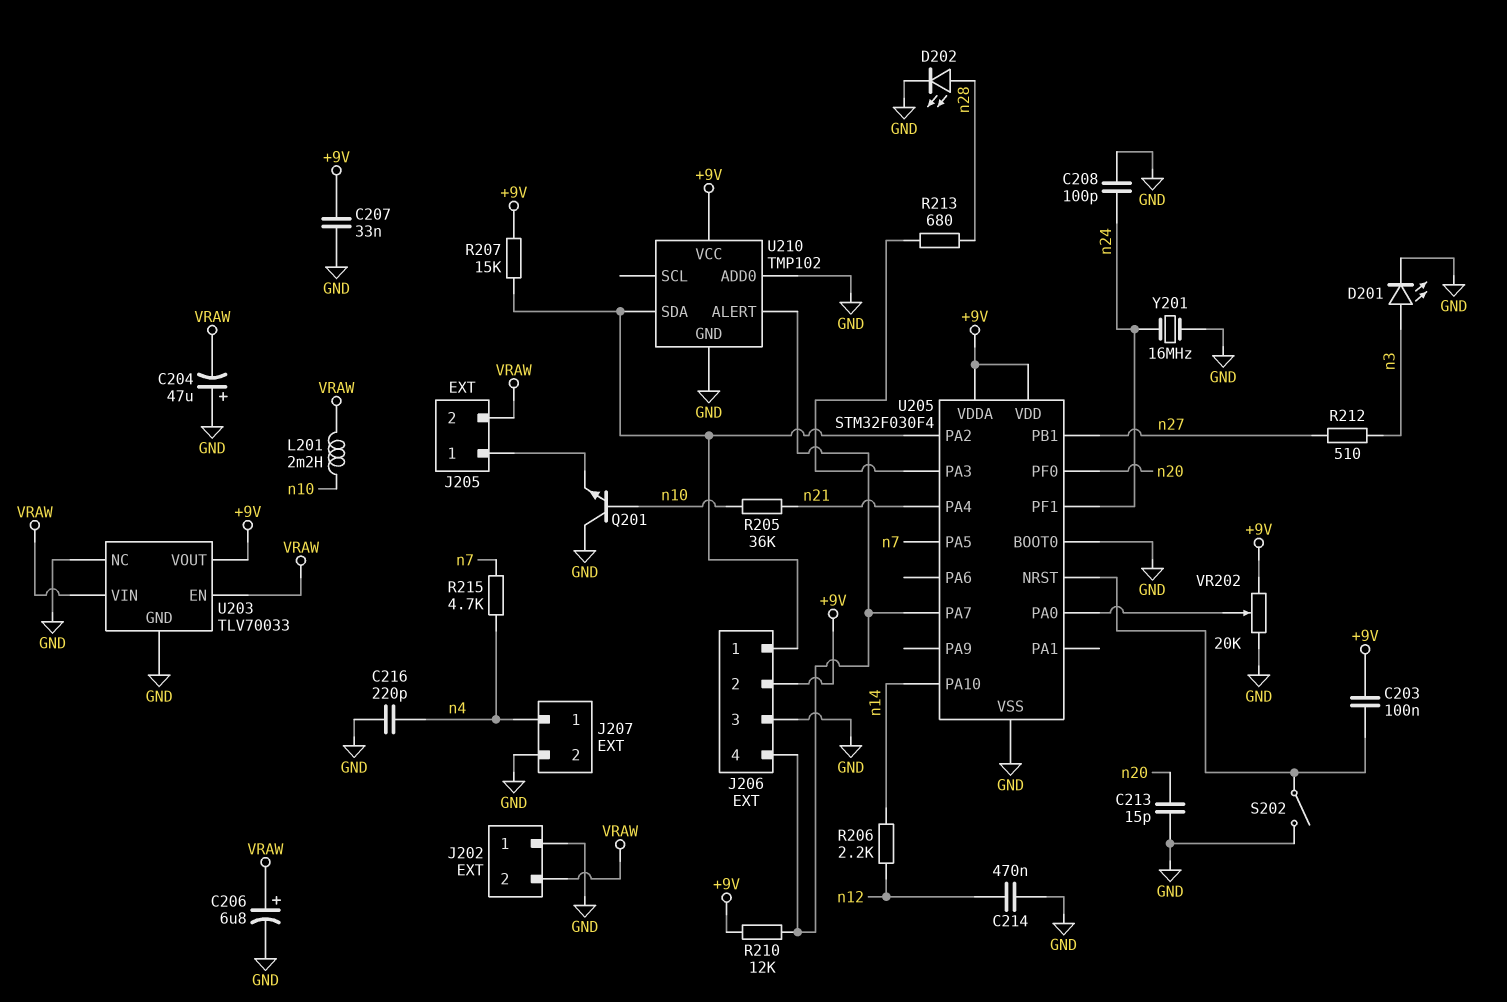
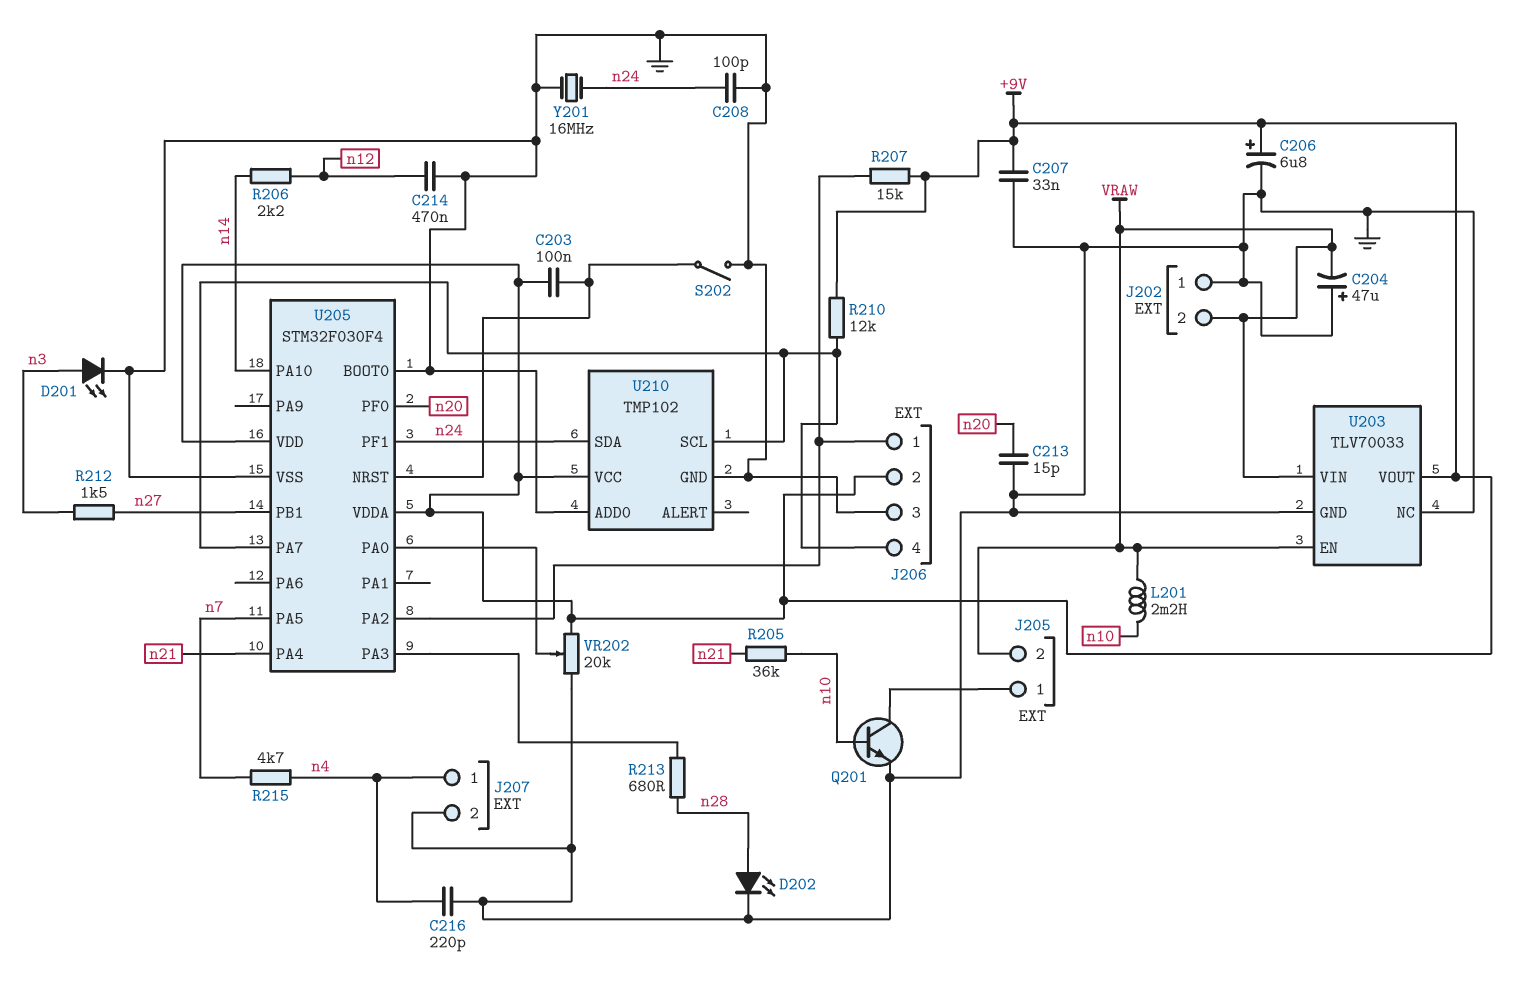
C206: 6.8uF (plus VRAW, minus GND) -> 6.8uF (plus +9V, minus GND)
Q201: NPN (B n10, C GND, E J205/1) -> NPN (B n10, C J205/1, E GND)
R212: 510 (n3, n27) -> 1.5k (n3, n27)
U210 pin ALERT: J206/4 -> none
U210 pin SCL: none -> J206/4
U210 pin SDA: J206/1 -> n24

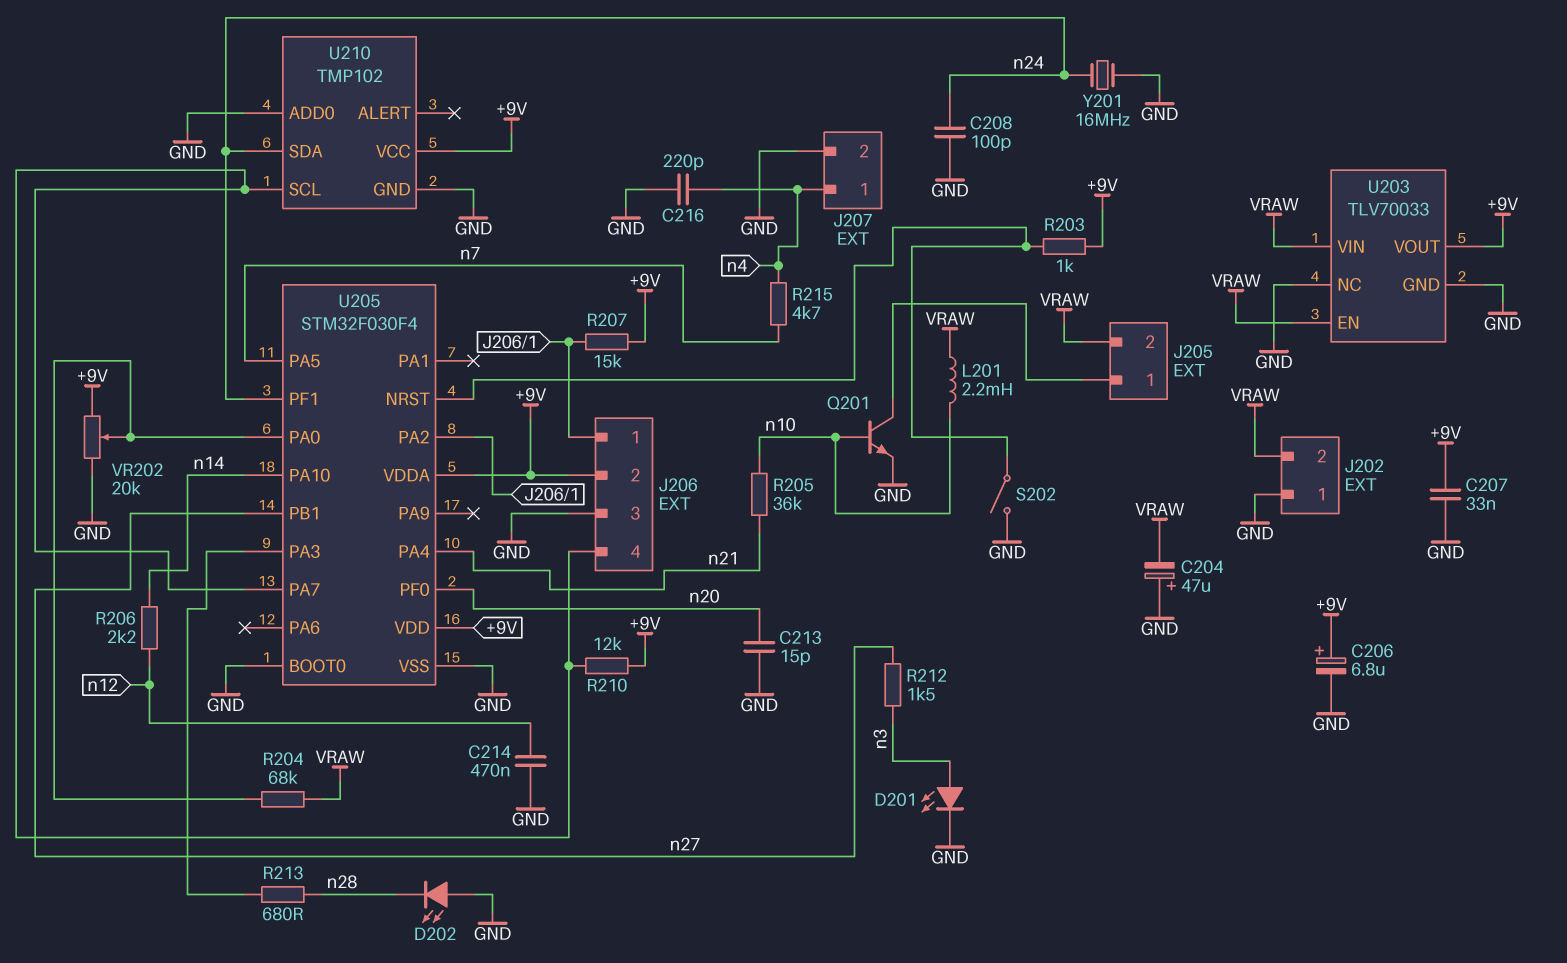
C203: 100nF (+9V, U205/NRST) -> none
D202: LED (A n28, K GND) -> LED (A GND, K n28)
R203: none -> 1k (+9V, U205/NRST)
R204: none -> 68k (U205/PA0, VRAW)

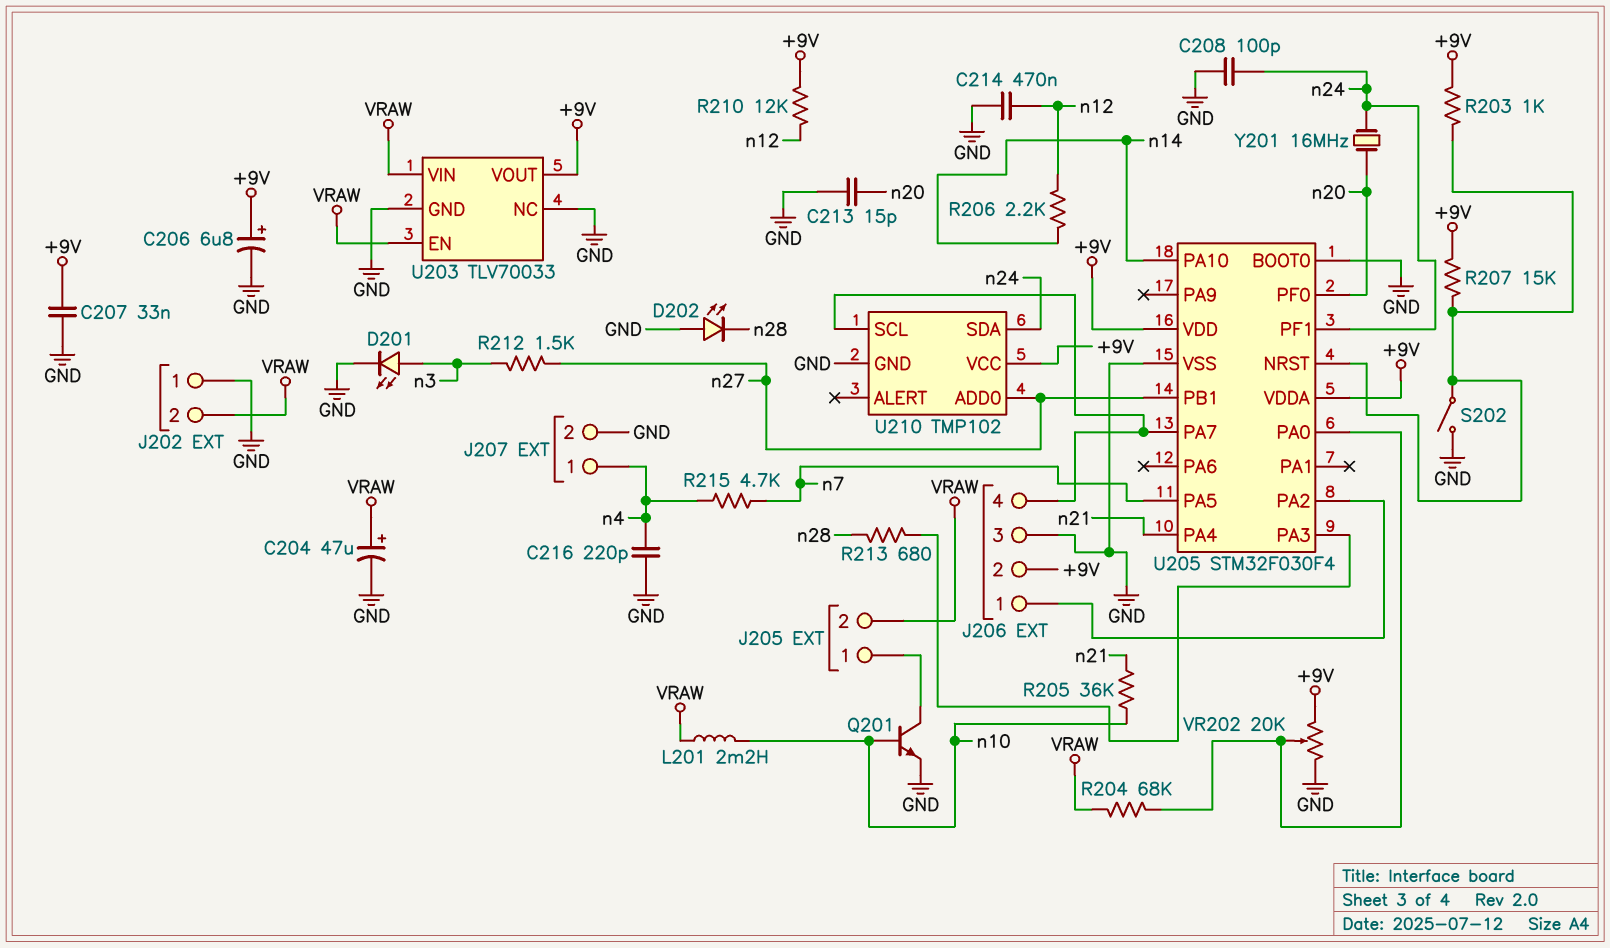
C204: 47uF (plus GND, minus VRAW) -> 47uF (plus VRAW, minus GND)
R207: 15k (+9V, J206/1) -> 15k (+9V, U205/NRST)
R210: 12k (+9V, J206/4) -> 12k (+9V, n12)
U210 pin ADD0: GND -> n27
Y201: 16MHz (GND, n24) -> 16MHz (n20, n24)

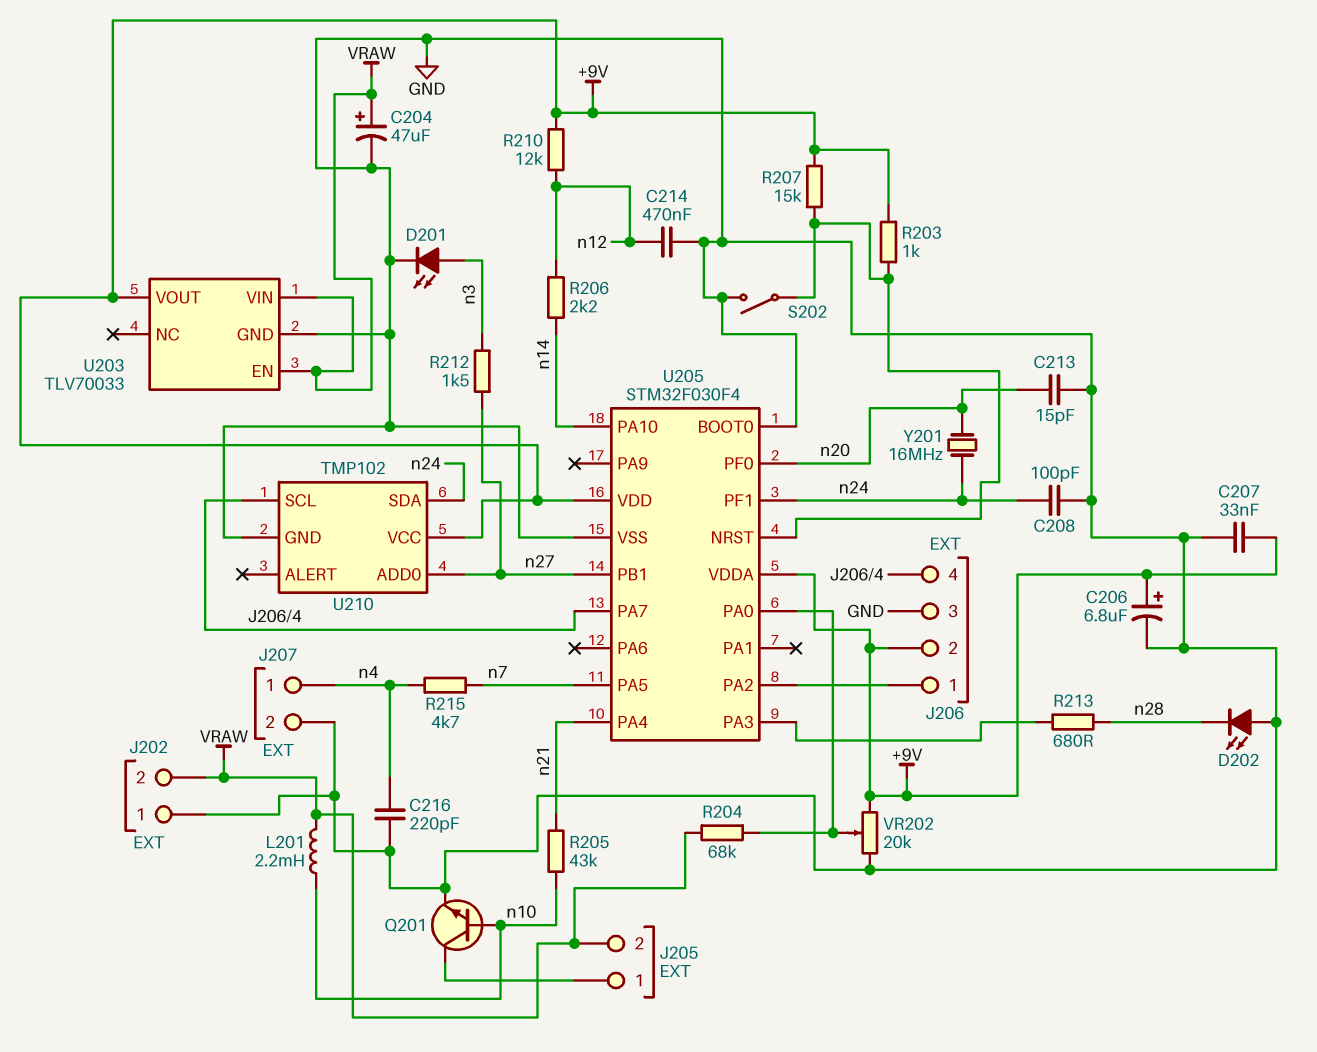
R205: 36k (n10, n21) -> 43k (n10, n21)
U203 pin NC: GND -> none

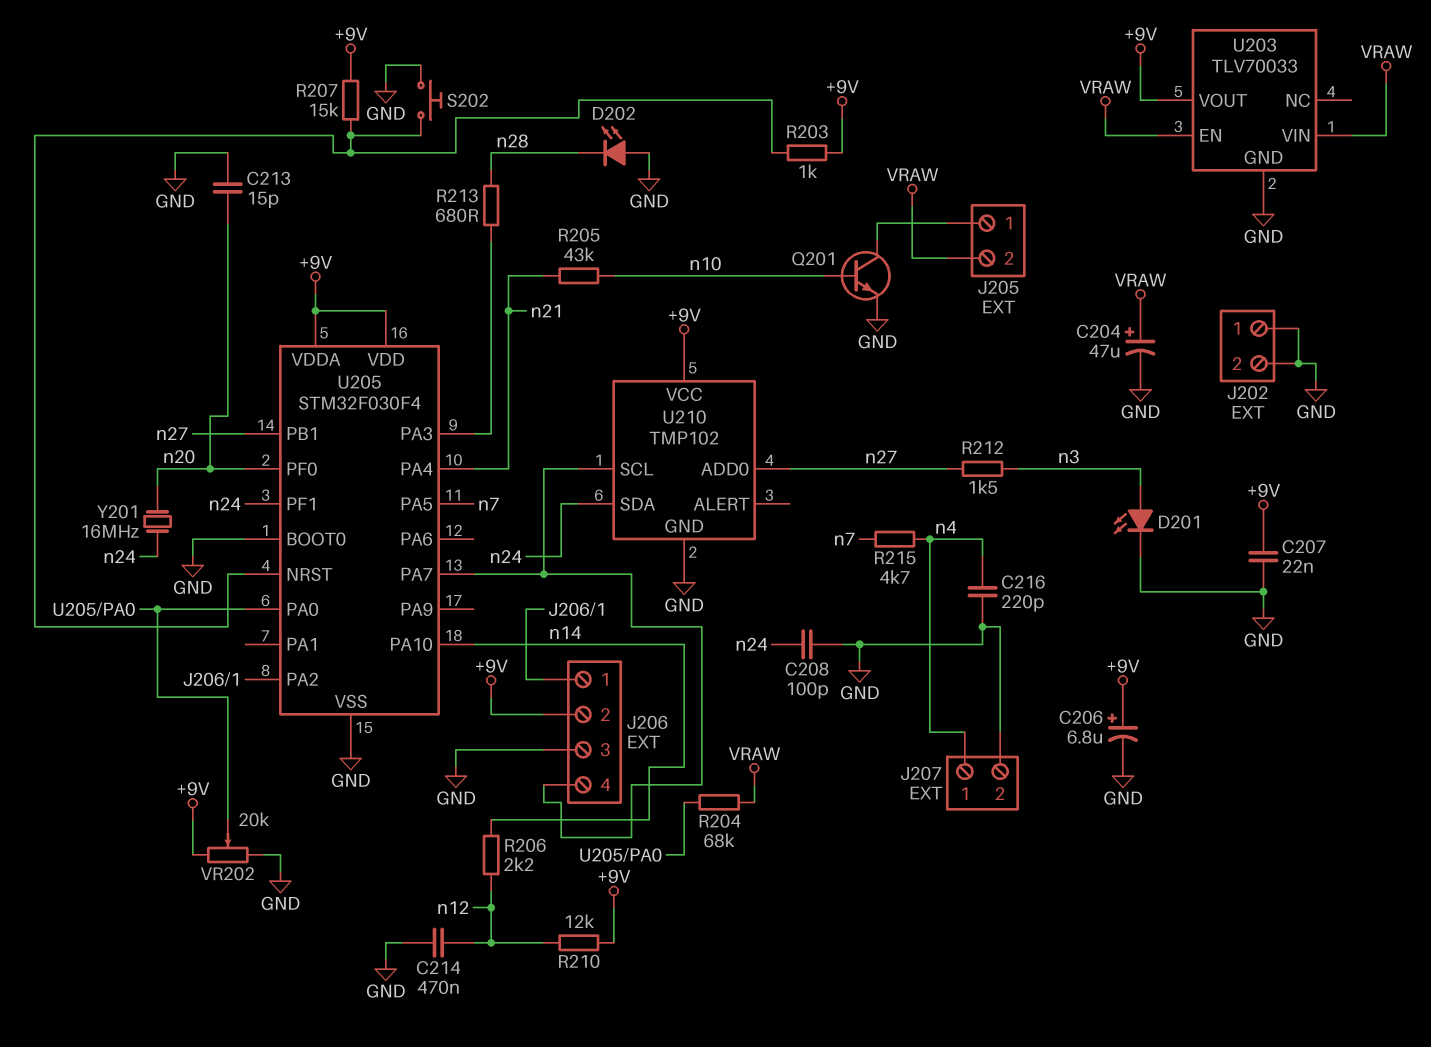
C207: 33nF (+9V, GND) -> 22nF (+9V, GND)
J202 pin 2: VRAW -> GND
L201: 2.2mH (VRAW, n10) -> none
S202: switch (GND, U205/NRST) -> button (GND, U205/NRST)

